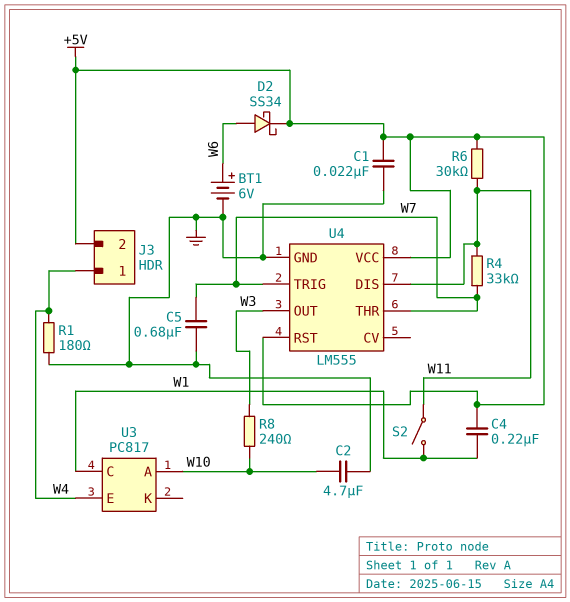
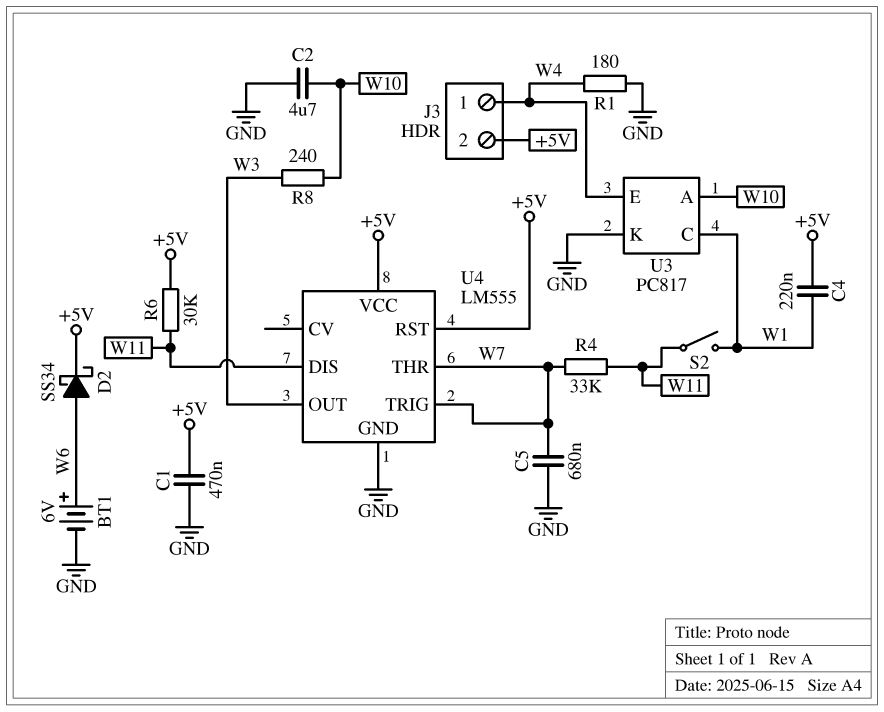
C1: 22nF (+5V, GND) -> 470nF (+5V, GND)
U3 pin K: none -> GND

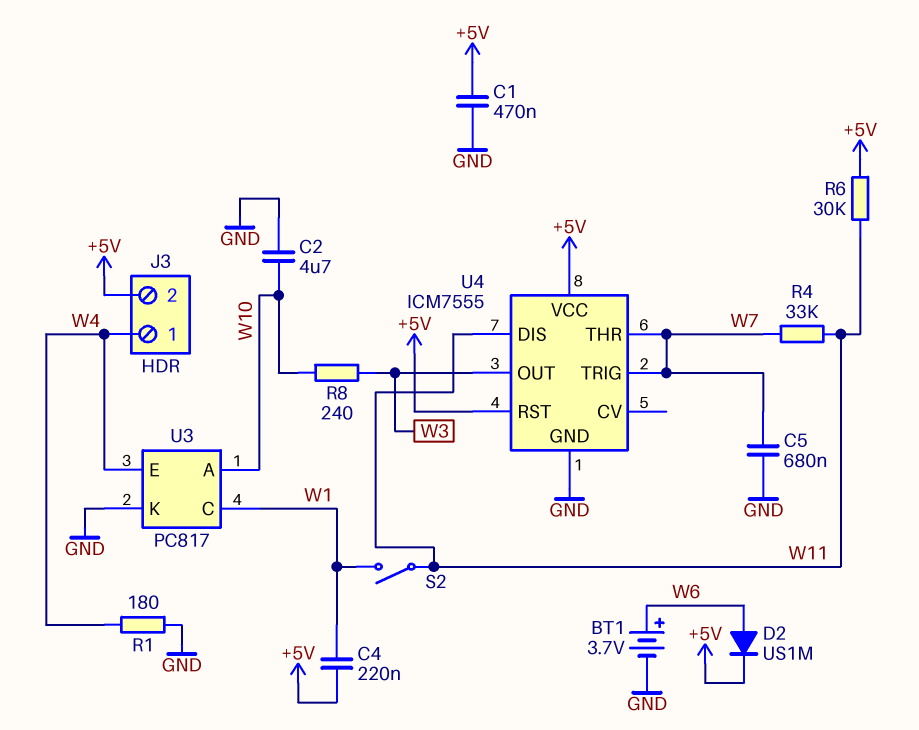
BT1: 6V (plus W6, minus GND) -> 3.7V (plus W6, minus GND)
D2: schottky SS34 (A W6, K +5V) -> diode US1M (A W6, K +5V)
U4: LM555 -> ICM7555

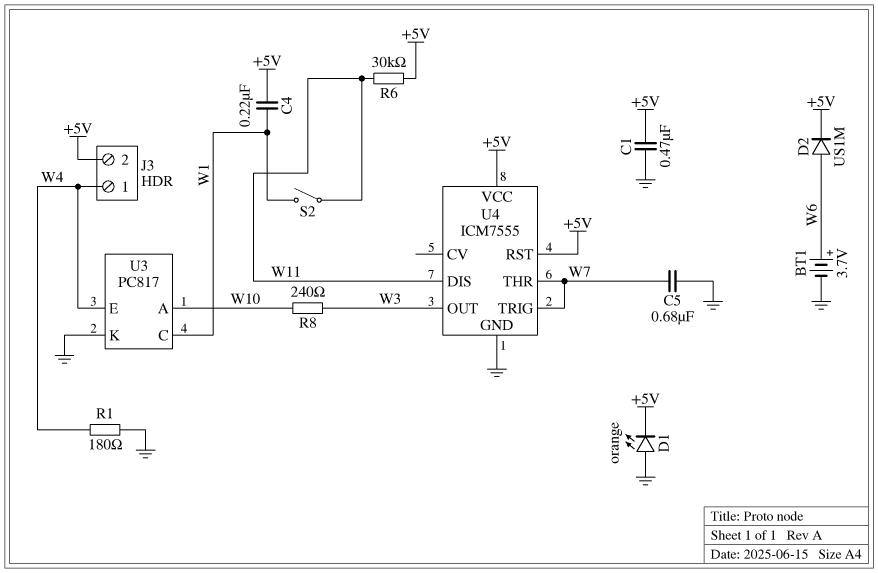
C2: 4.7uF (GND, W10) -> none
D1: none -> LED orange (A GND, K +5V)
R4: 33k (W7, W11) -> none

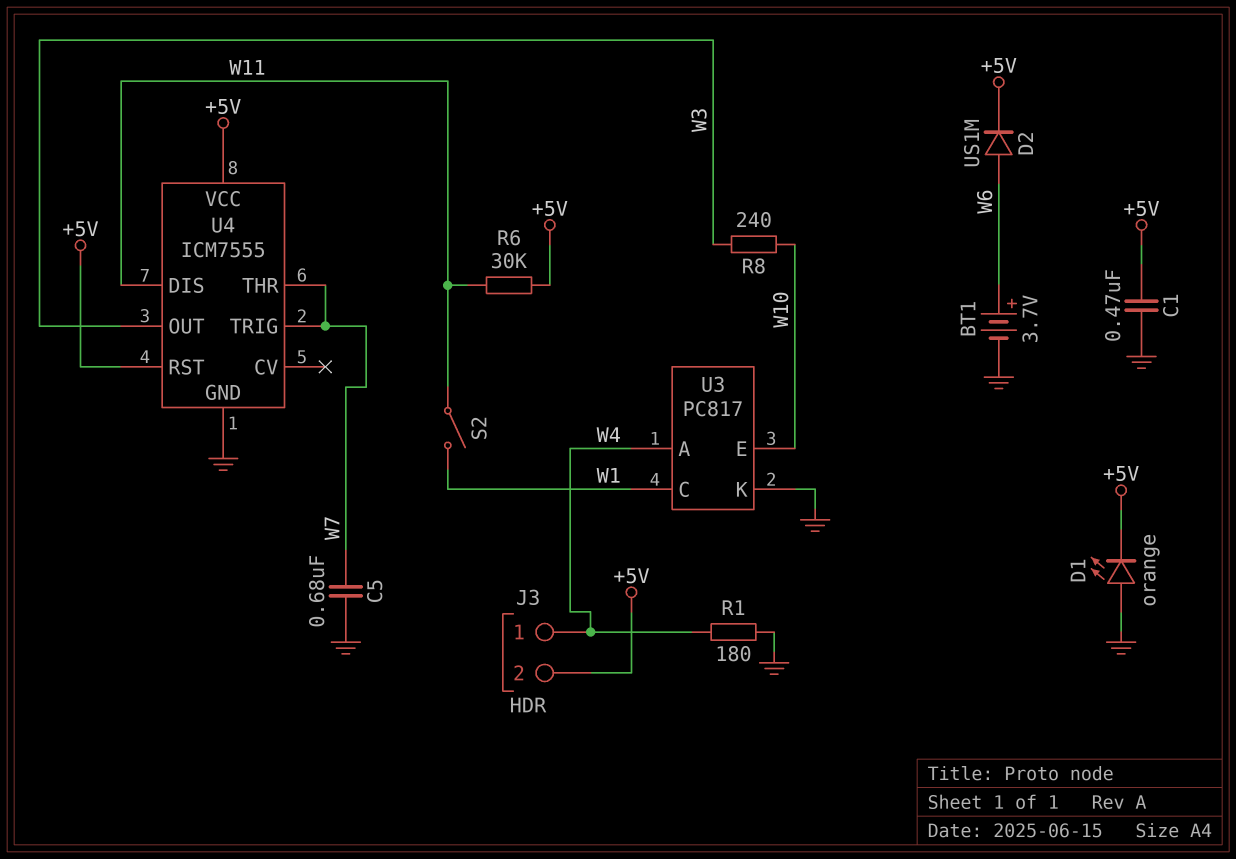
C4: 220nF (+5V, W1) -> none
U3 pin A: W10 -> W4
U3 pin E: W4 -> W10

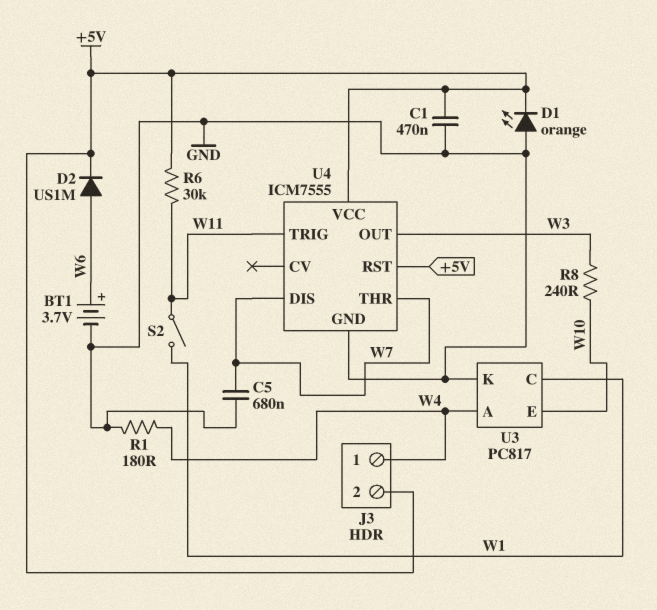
U4 pin DIS: W11 -> W7
U4 pin TRIG: W7 -> W11

